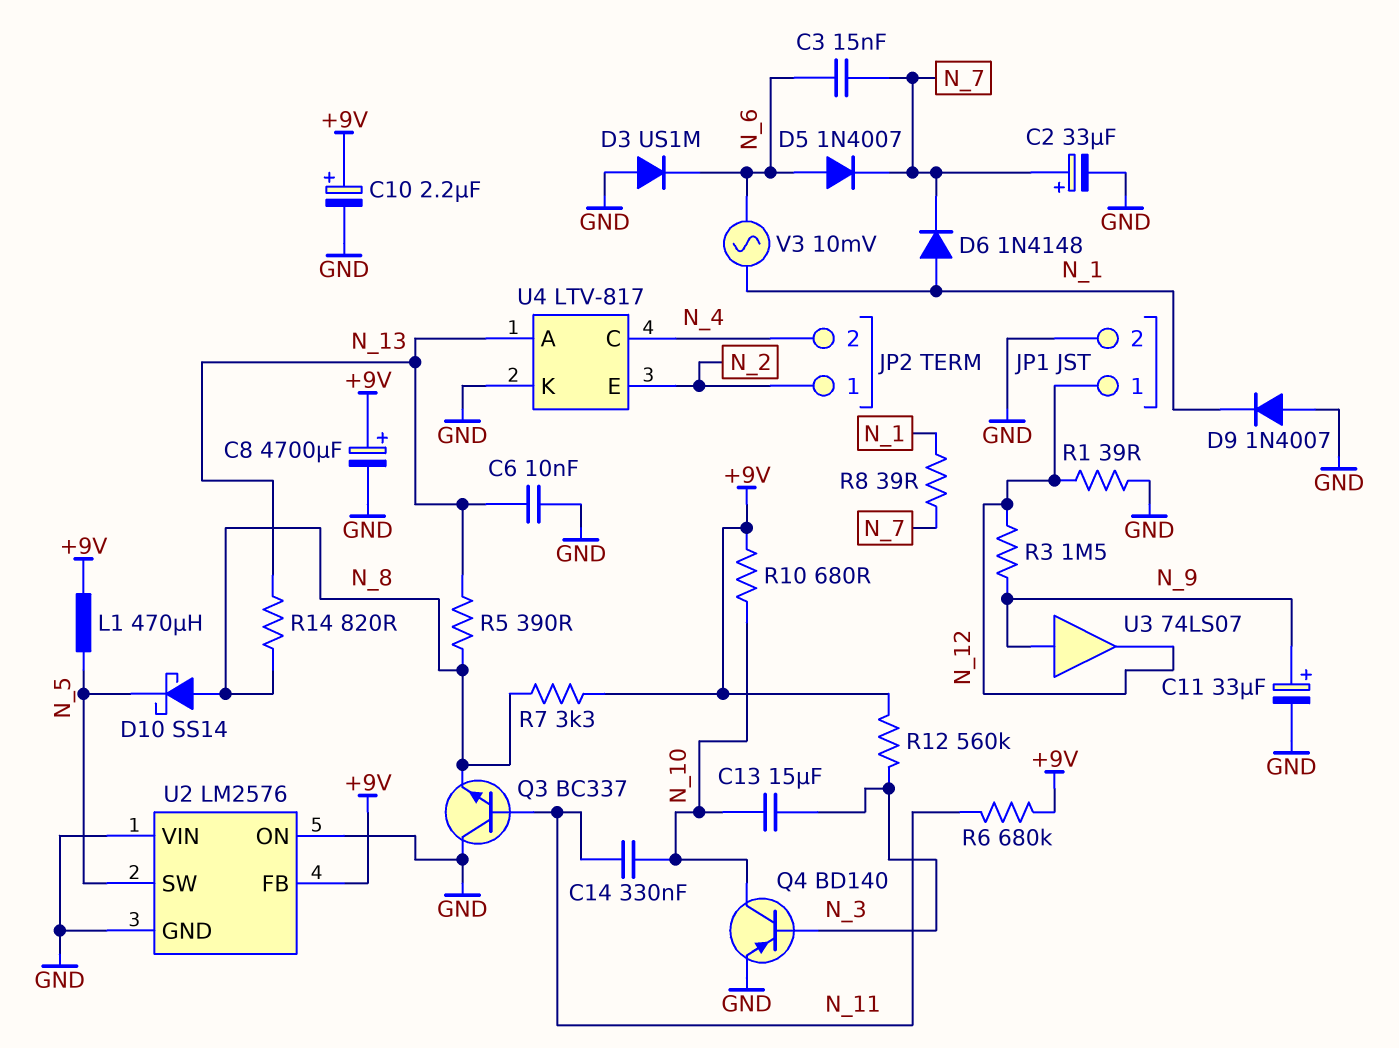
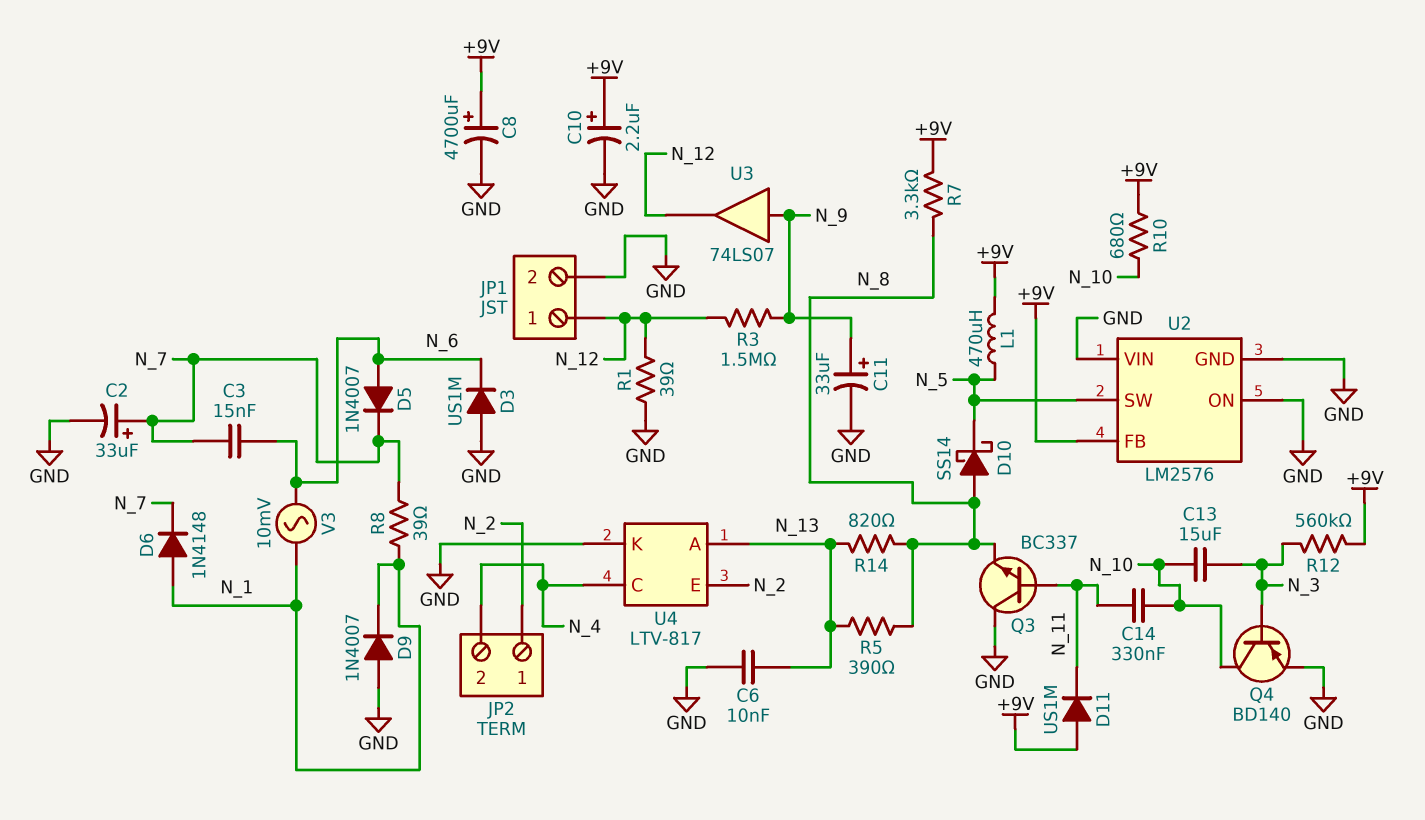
D11: none -> diode US1M (A +9V, K N_11)
R6: 680k (+9V, N_11) -> none

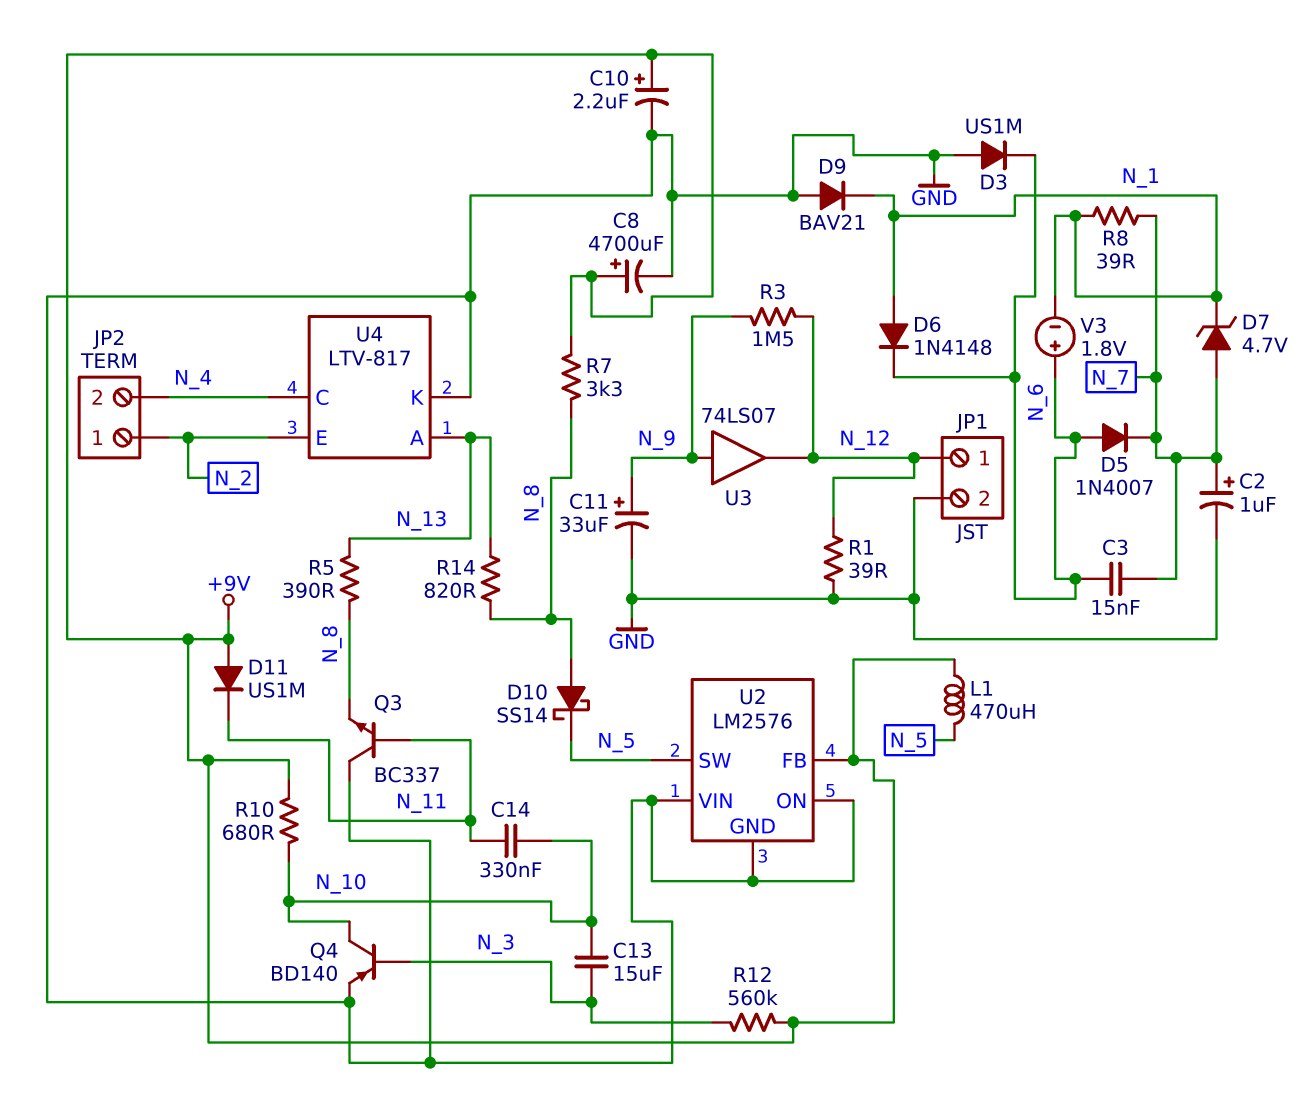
C2: 33uF (plus N_7, minus GND) -> 1uF (plus N_7, minus GND)
C6: 10nF (GND, N_13) -> none
D6: diode 1N4148 (A N_1, K N_7) -> diode 1N4148 (A N_1, K N_6)
D7: none -> zener 4.7V (A N_7, K N_1)
D9: diode 1N4007 (A GND, K N_1) -> diode BAV21 (A GND, K N_1)
V3: AC 10mV (N_1, N_6) -> 1.8V (plus N_6, minus N_1)

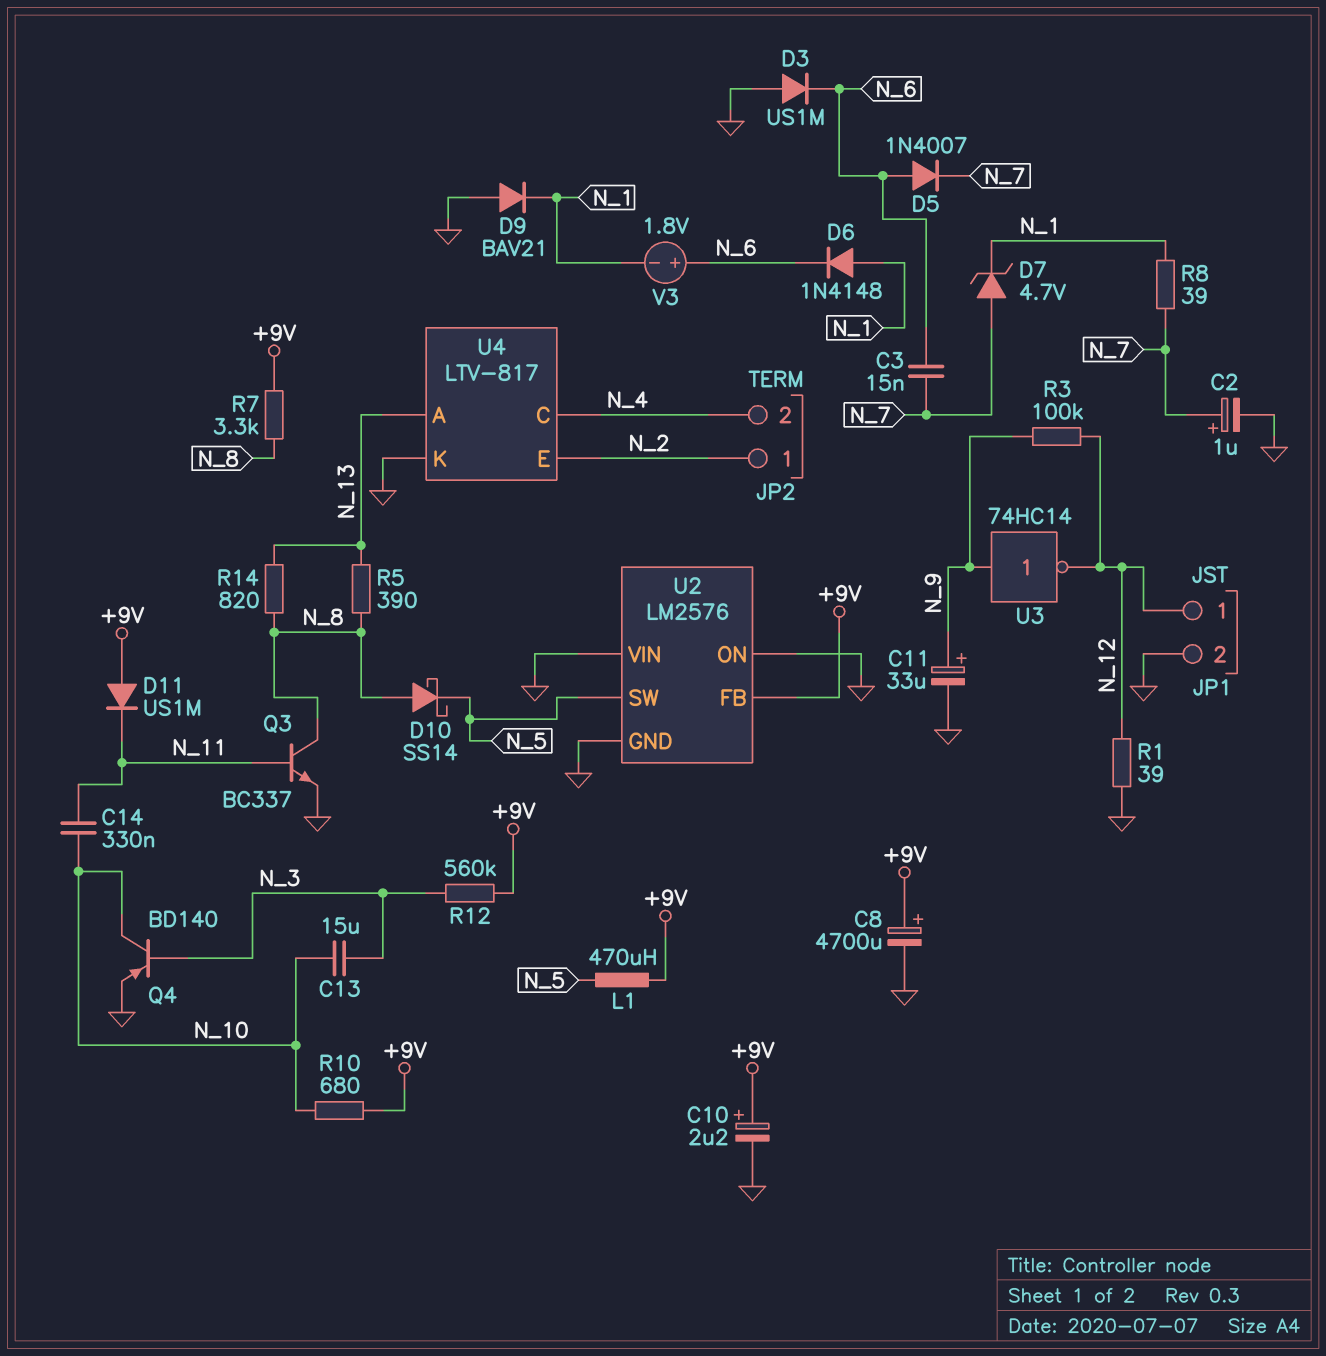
Q3: NPN BC337 (B N_11, C GND, E N_8) -> NPN BC337 (B N_11, C N_8, E GND)
R3: 1.5M (N_9, N_12) -> 100k (N_9, N_12)
U3: buffer 74LS07 (in N_9, out N_12) -> NOT 74HC14 (in N_9, out N_12)

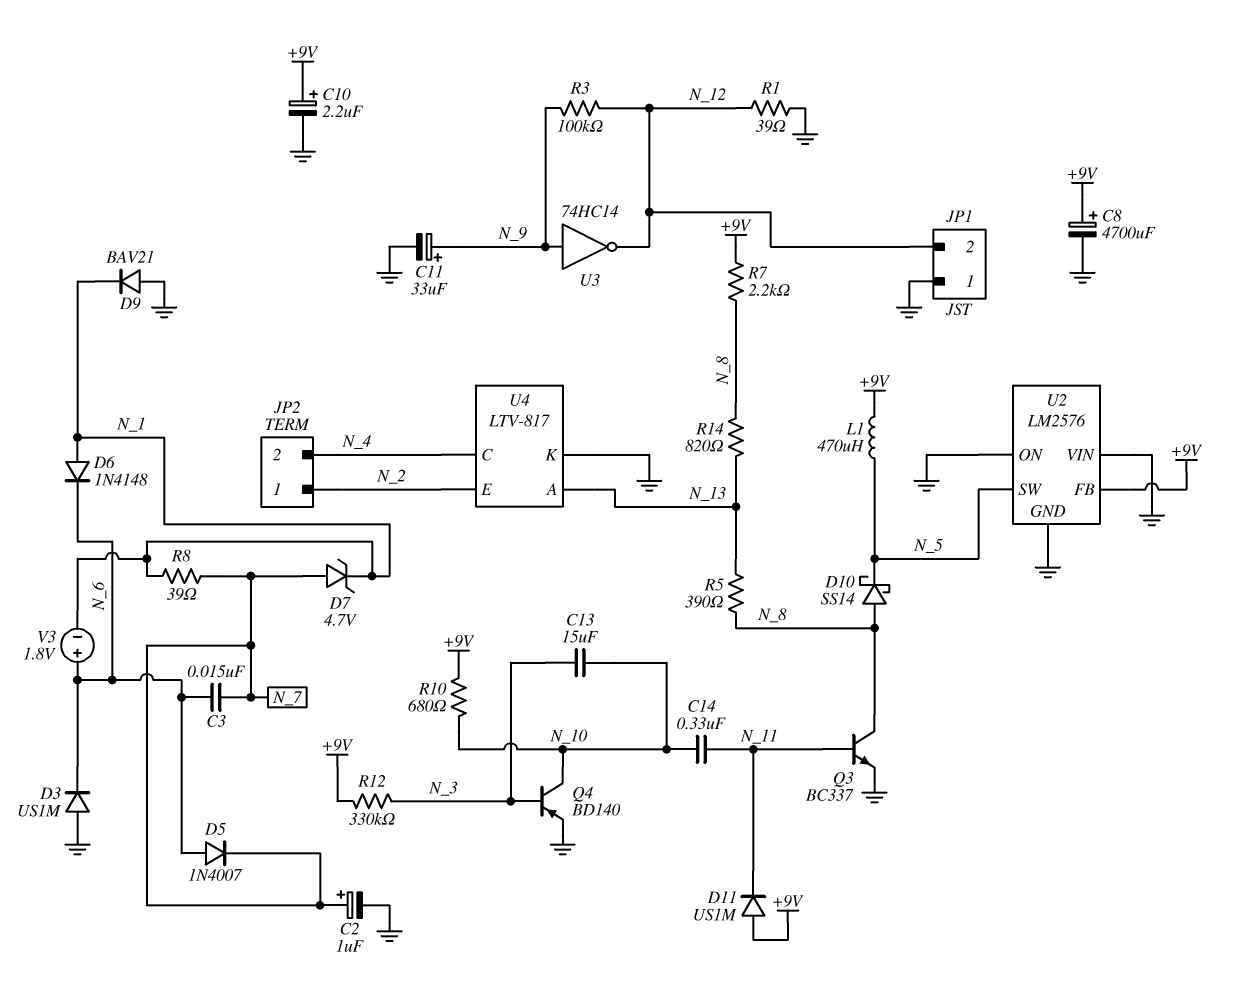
JP1 pin 1: N_12 -> GND
JP1 pin 2: GND -> N_12
R7: 3.3k (+9V, N_8) -> 2.2k (+9V, N_8)
R12: 560k (+9V, N_3) -> 330k (+9V, N_3)

